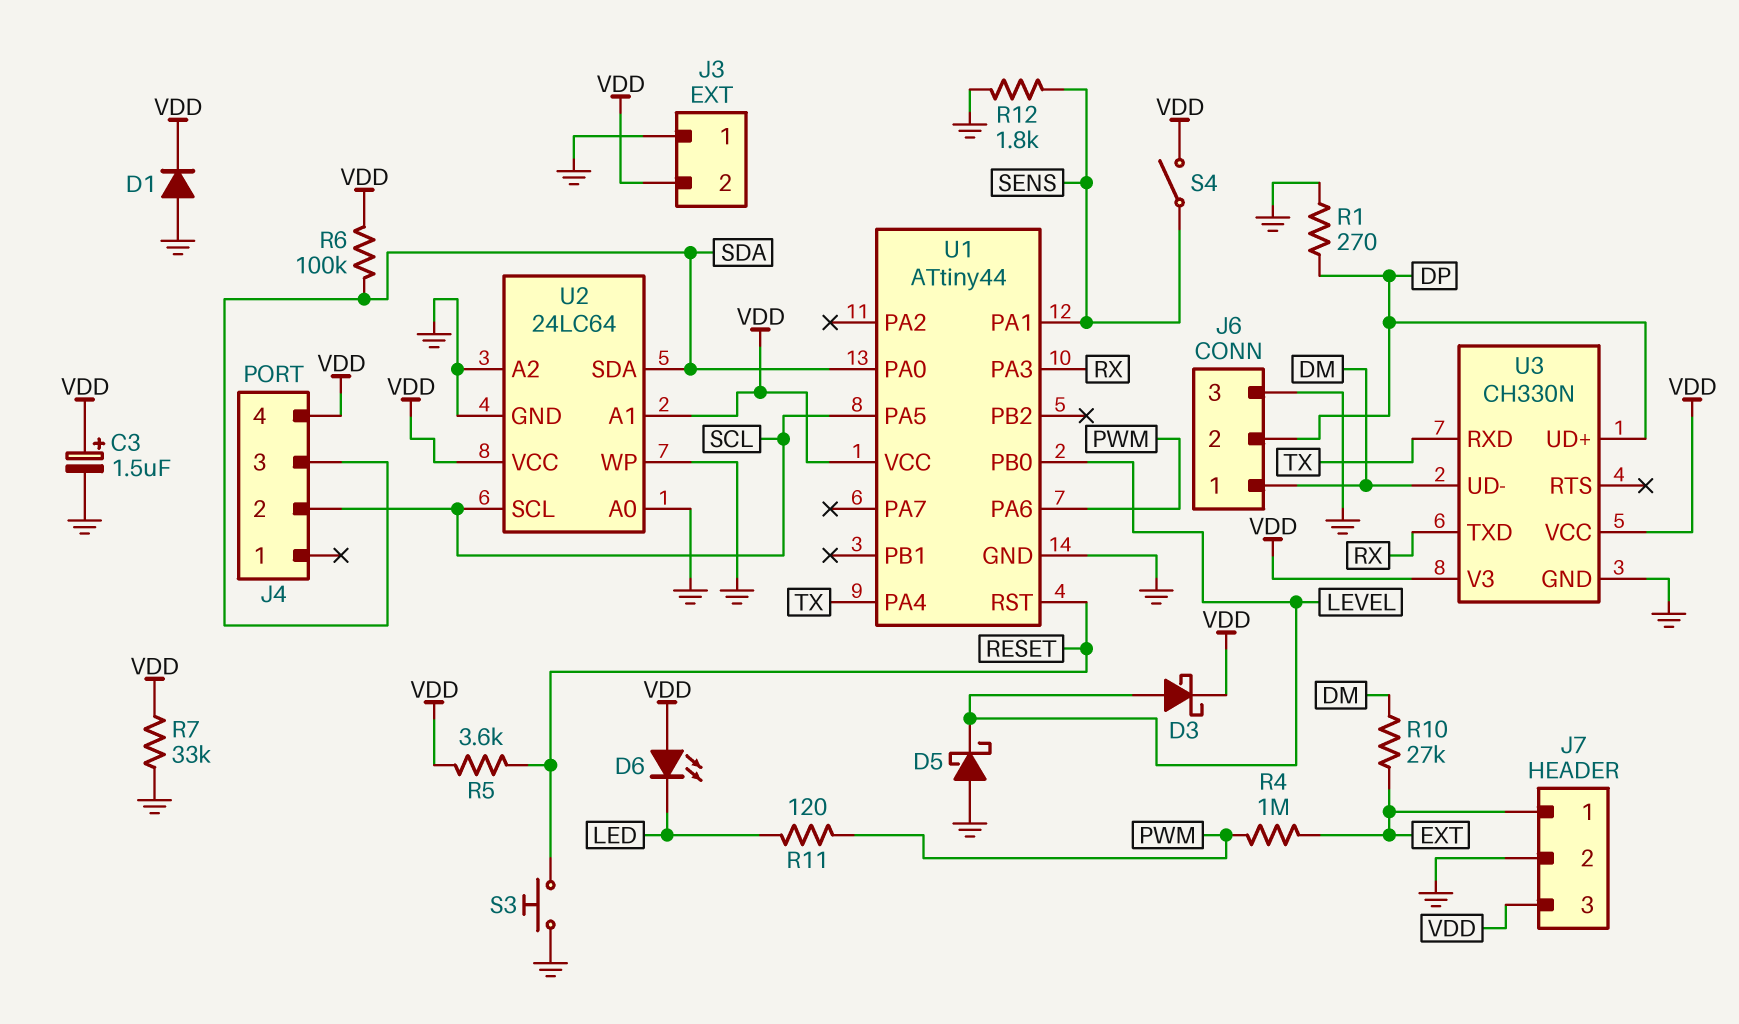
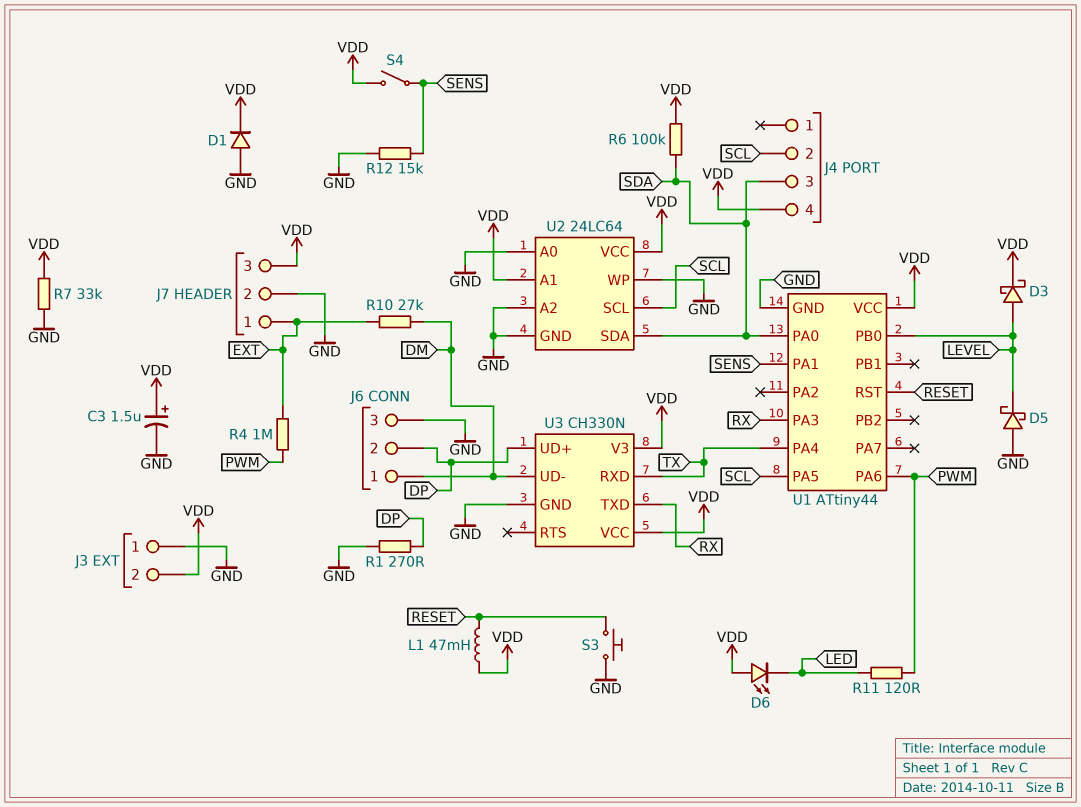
L1: none -> 47mH (RESET, VDD)
R5: 3.6k (RESET, VDD) -> none
R12: 1.8k (GND, SENS) -> 15k (GND, SENS)

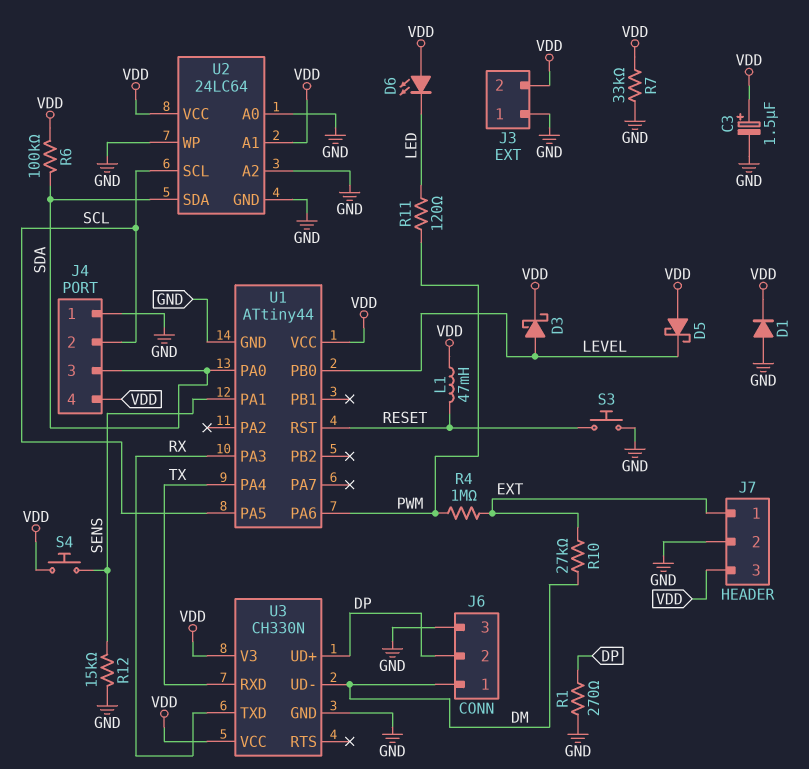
D5: schottky (A GND, K LEVEL) -> schottky (A VDD, K LEVEL)
J4 pin 1: none -> GND
S4: switch (SENS, VDD) -> button (SENS, VDD)

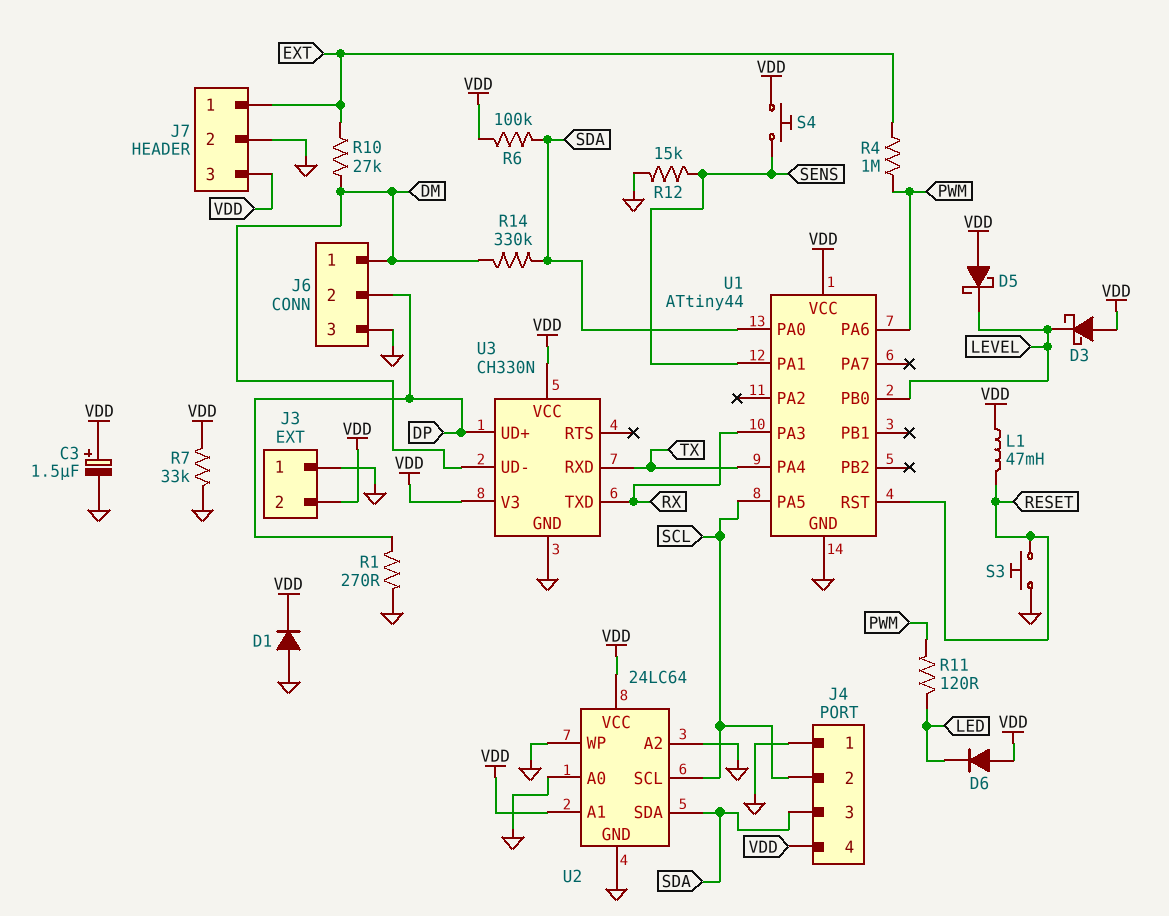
D3: schottky (A LEVEL, K VDD) -> schottky (A VDD, K LEVEL)
D6: LED (A VDD, K LED) -> diode (A VDD, K LED)
R14: none -> 330k (DM, SDA)

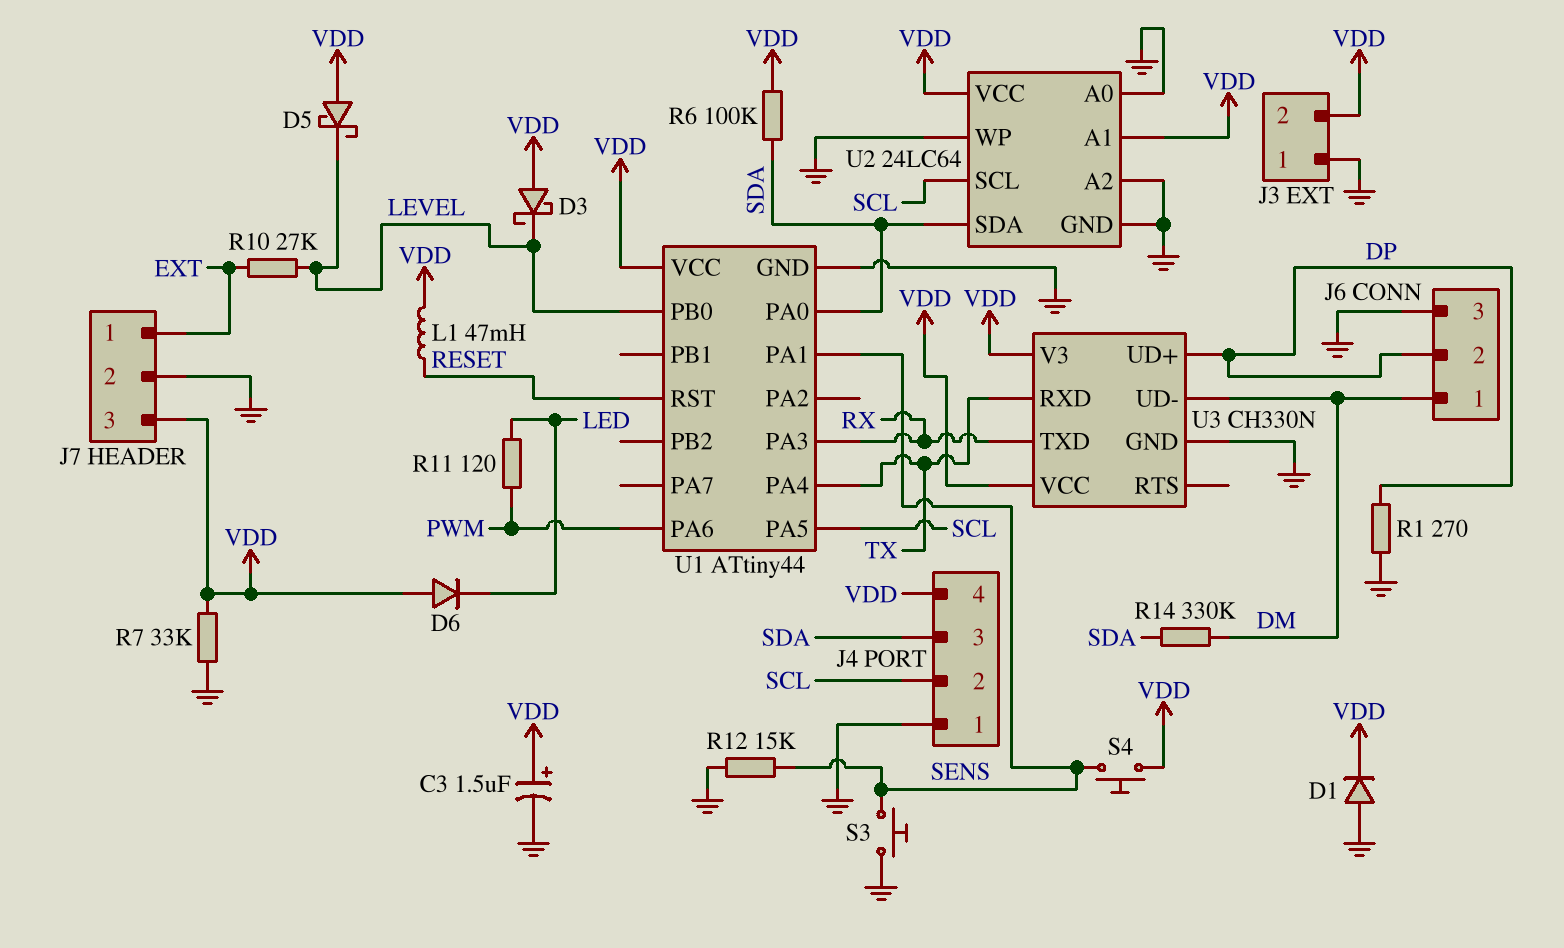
R4: 1M (EXT, PWM) -> none
R10: 27k (DM, EXT) -> 27k (EXT, LEVEL)
S3: button (GND, RESET) -> button (GND, SENS)

